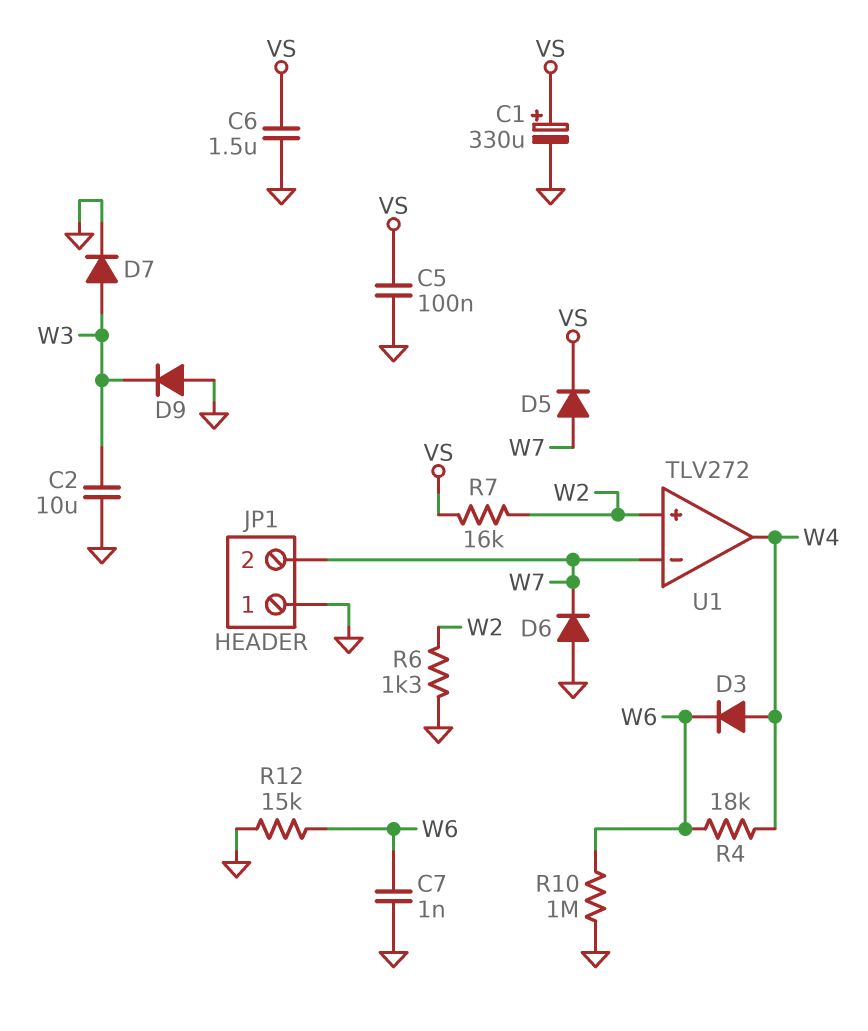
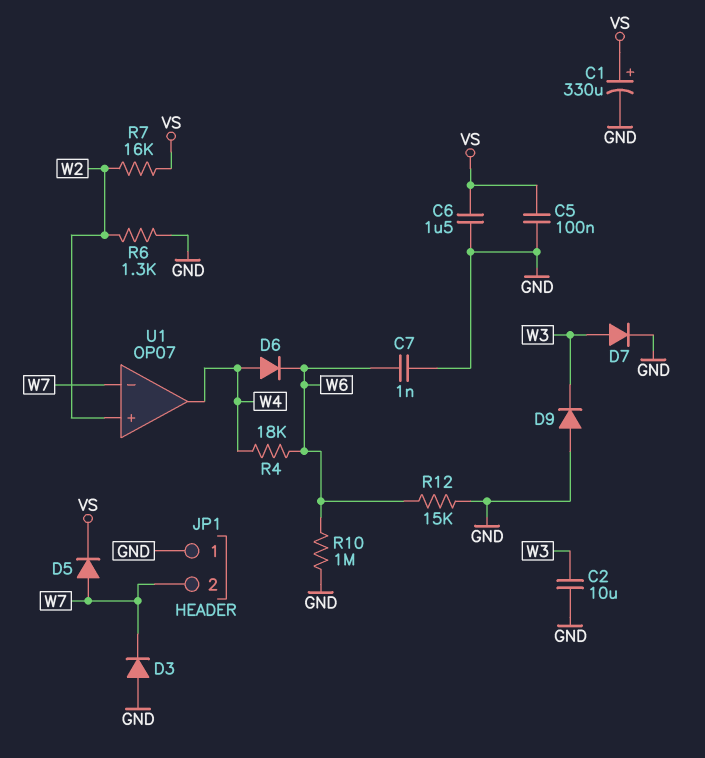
D3: diode (A W4, K W6) -> diode (A GND, K W7)
D6: diode (A GND, K W7) -> diode (A W4, K W6)
U1: TLV272 -> OP07

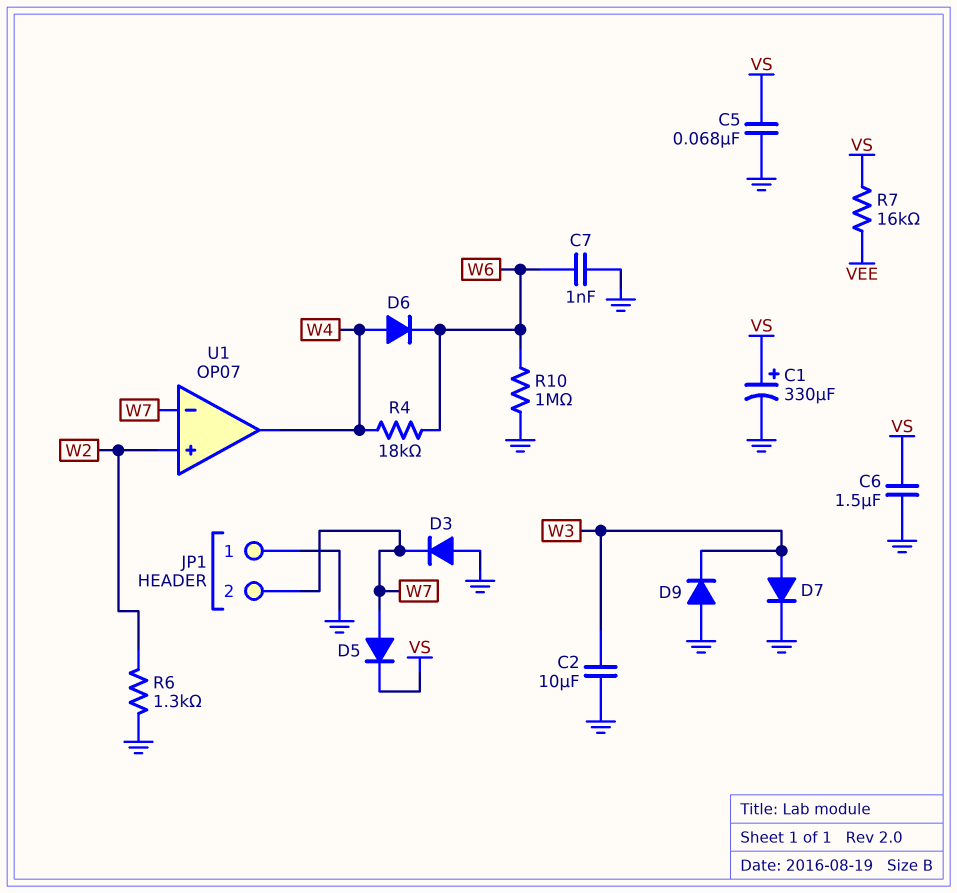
C5: 100nF (GND, VS) -> 68nF (GND, VS)
R7: 16k (VS, W2) -> 16k (VEE, VS)
R12: 15k (GND, W6) -> none

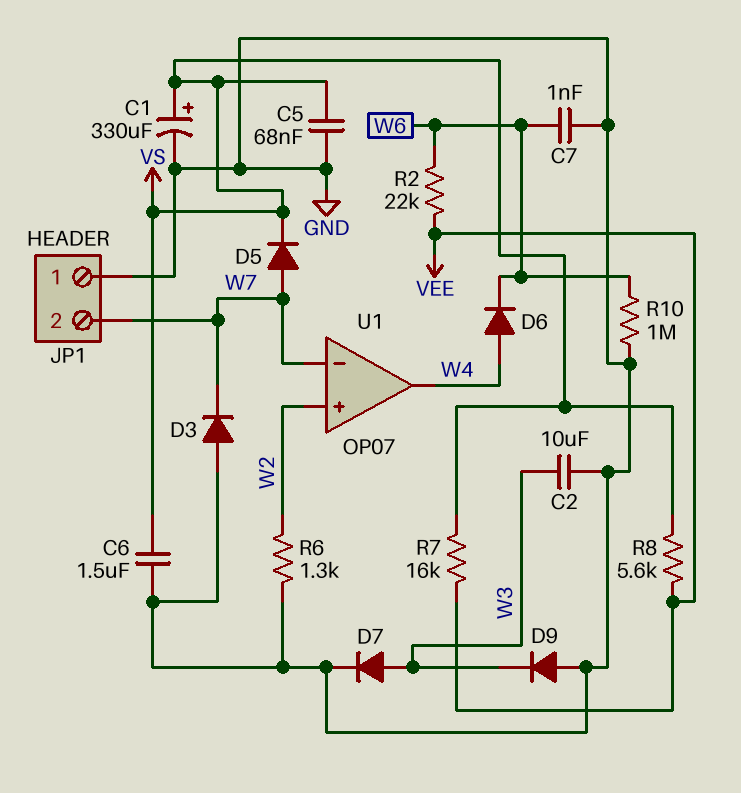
R2: none -> 22k (VEE, W6)
R4: 18k (W4, W6) -> none
R8: none -> 5.6k (VEE, VS)

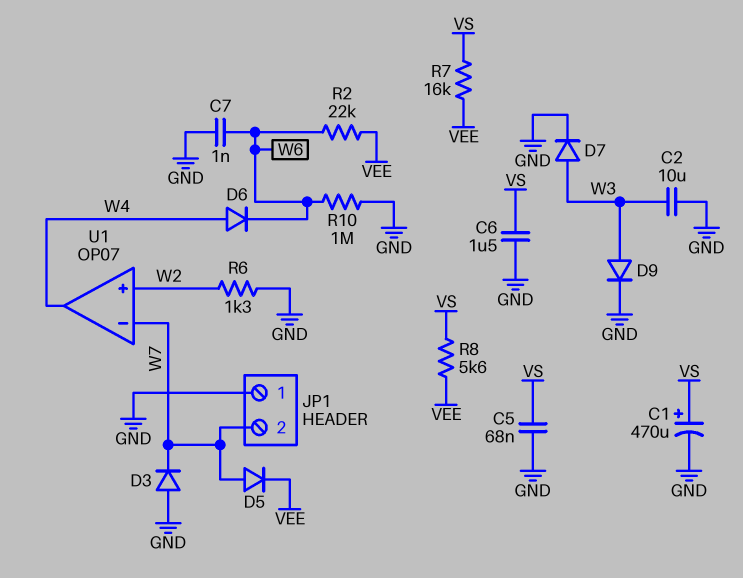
C1: 330uF (plus VS, minus GND) -> 470uF (plus VS, minus GND)
D5: diode (A W7, K VS) -> diode (A W7, K VEE)
D9: diode (A GND, K W3) -> diode (A W3, K GND)

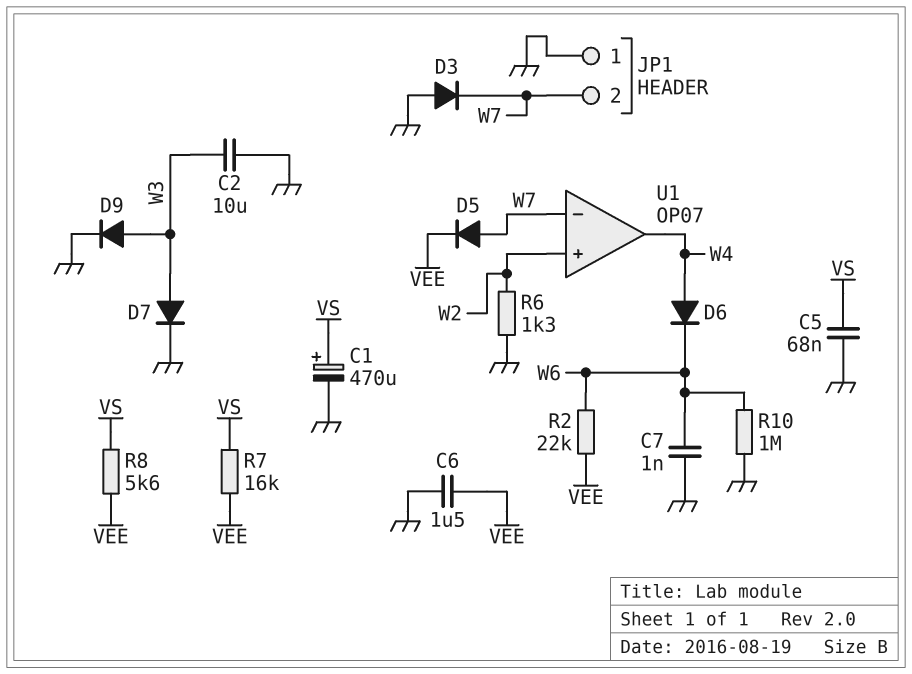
C6: 1.5uF (GND, VS) -> 1.5uF (GND, VEE)

